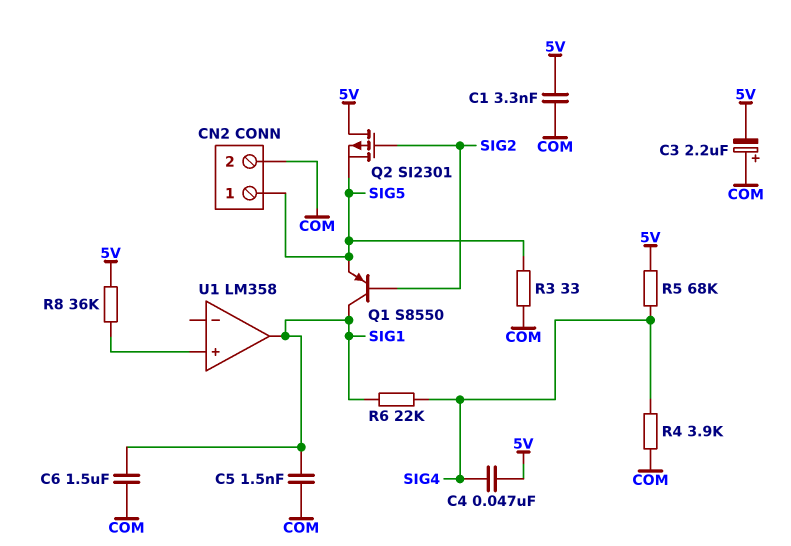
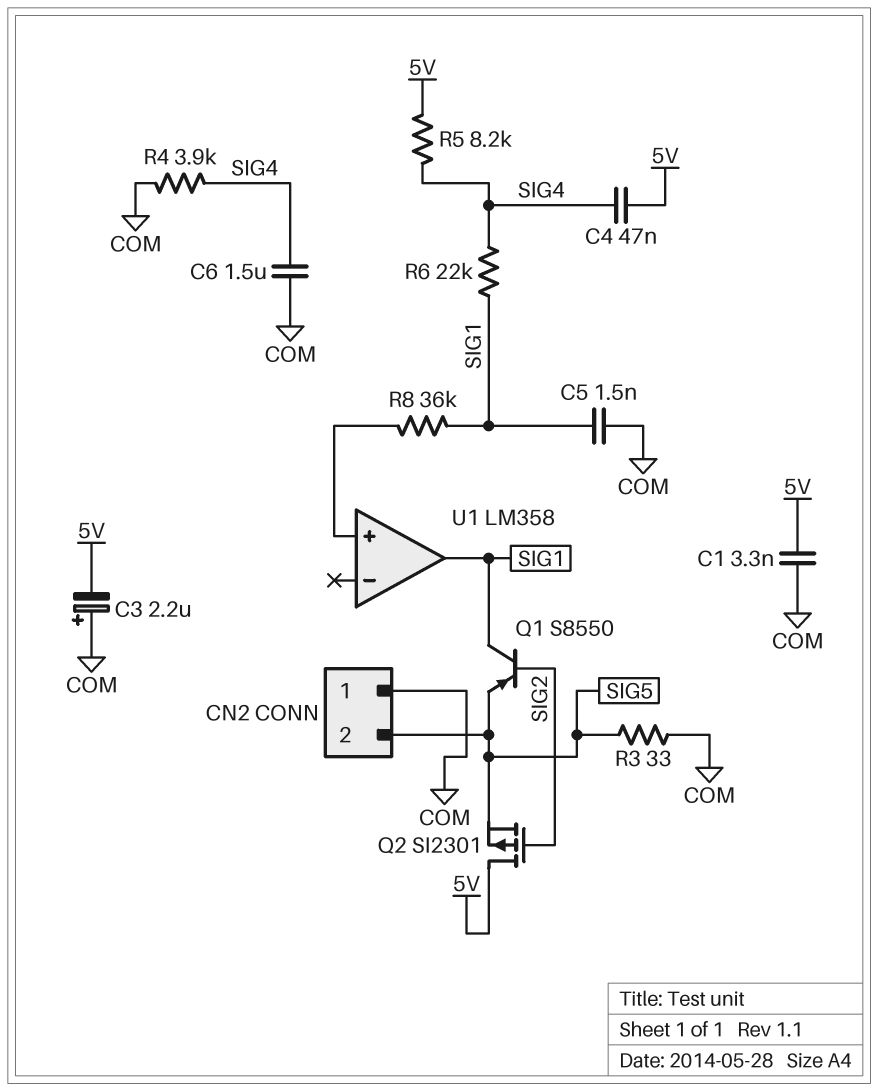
C6: 1.5uF (COM, SIG1) -> 1.5uF (COM, SIG4)
CN2 pin 1: SIG5 -> COM
CN2 pin 2: COM -> SIG5
R5: 68k (5V, SIG4) -> 8.2k (5V, SIG4)
R8: 36k (5V, U1/in+) -> 36k (SIG1, U1/in+)

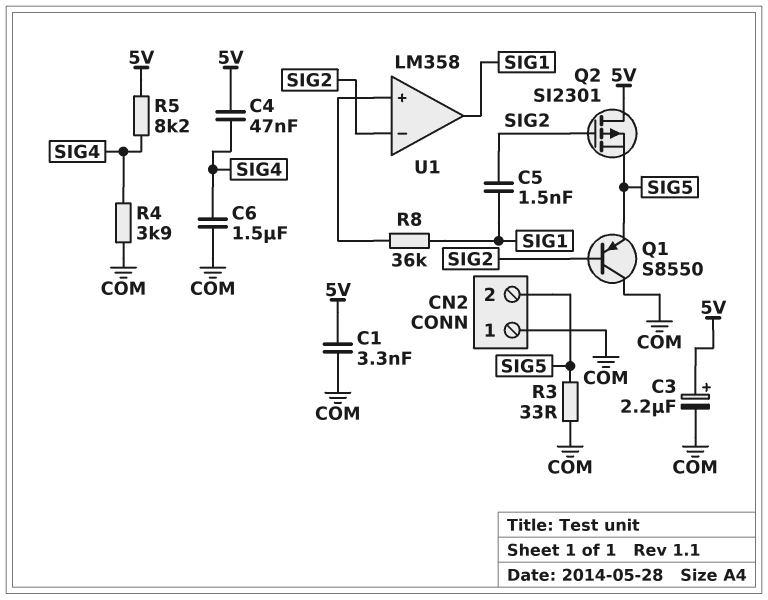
C3: 2.2uF (plus COM, minus 5V) -> 2.2uF (plus 5V, minus COM)
C5: 1.5nF (COM, SIG1) -> 1.5nF (SIG1, SIG2)
Q1: PNP S8550 (B SIG2, C SIG1, E SIG5) -> PNP S8550 (B SIG2, C COM, E SIG5)
R6: 22k (SIG1, SIG4) -> none
U1 pin in-: none -> SIG2

